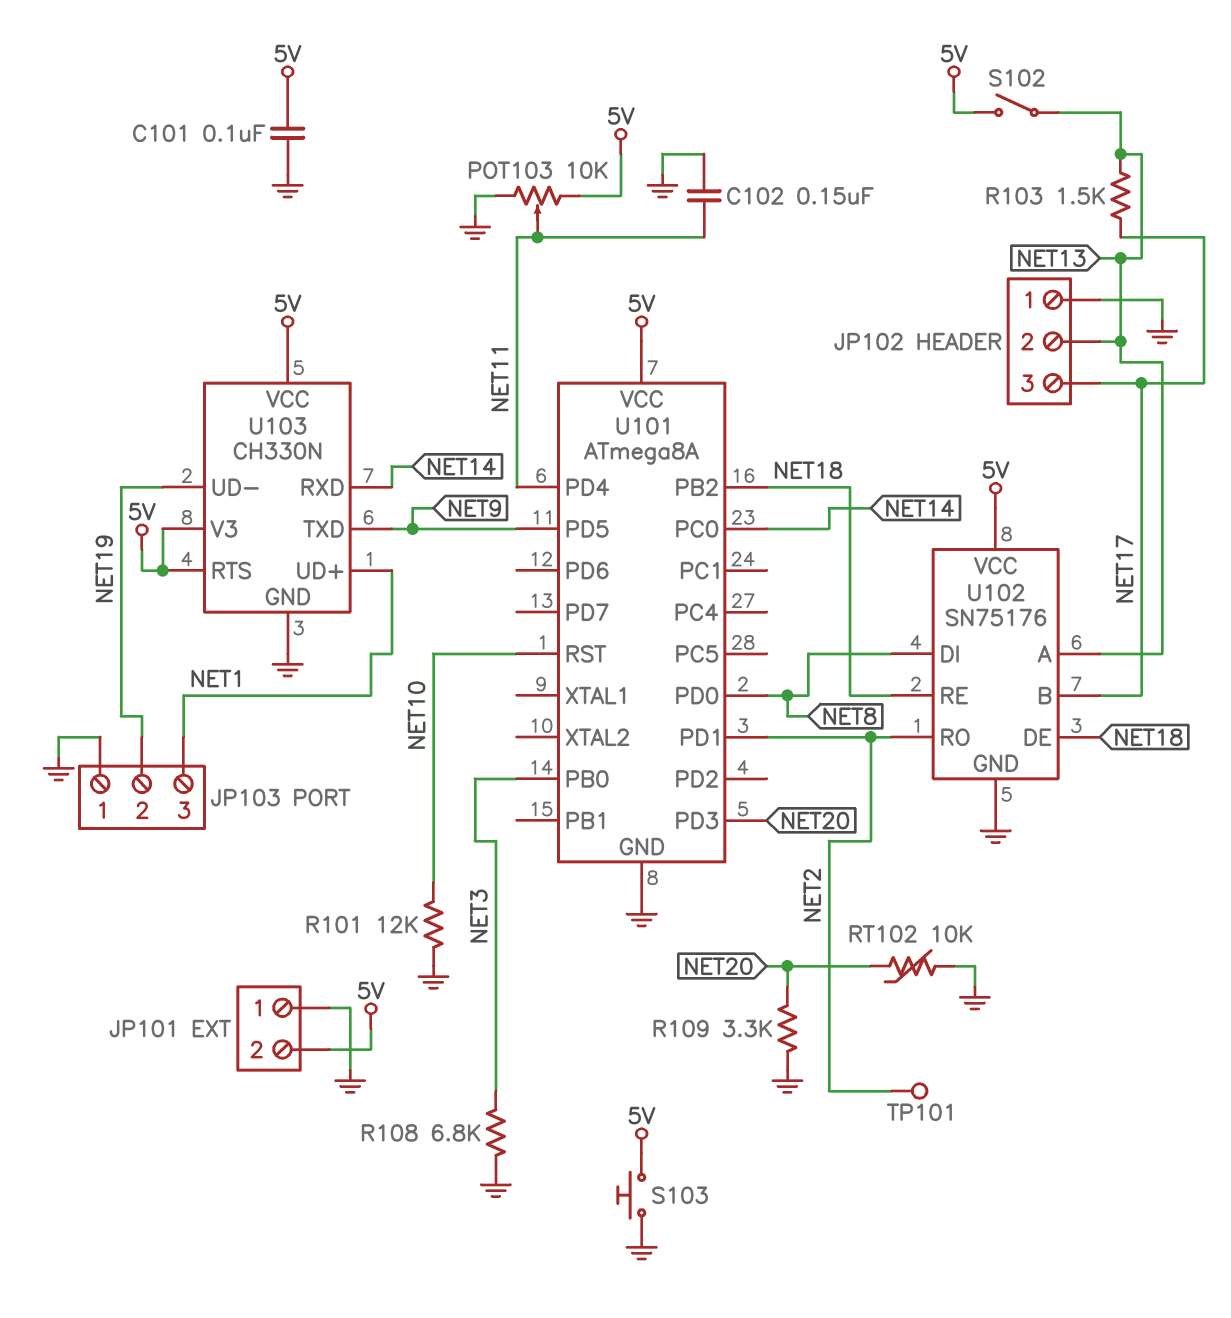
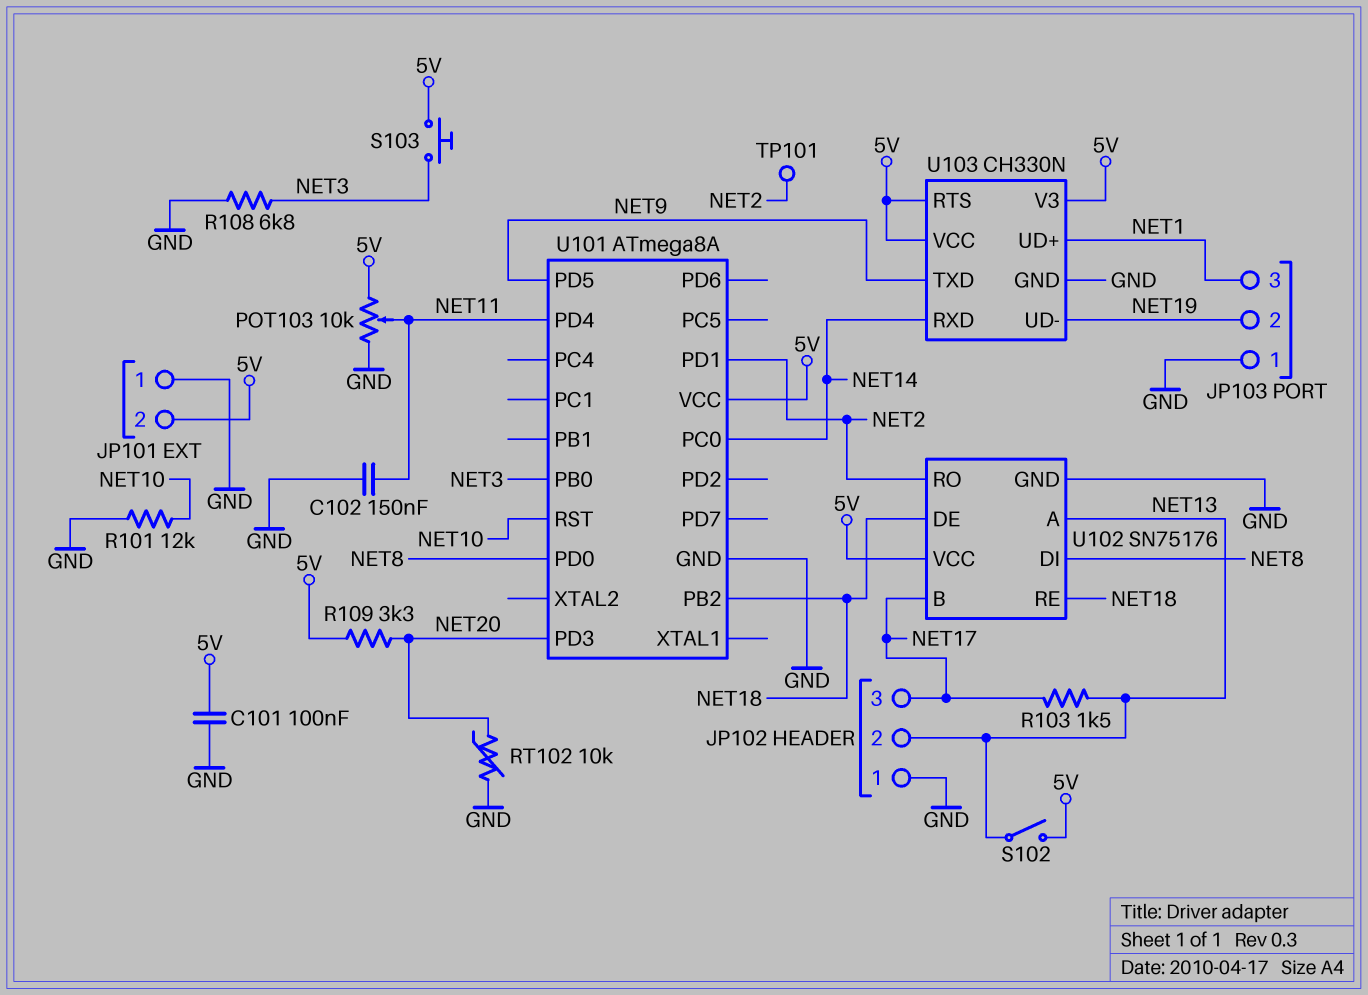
R109: 3.3k (GND, NET20) -> 3.3k (5V, NET20)
S103: button (5V, GND) -> button (5V, NET3)

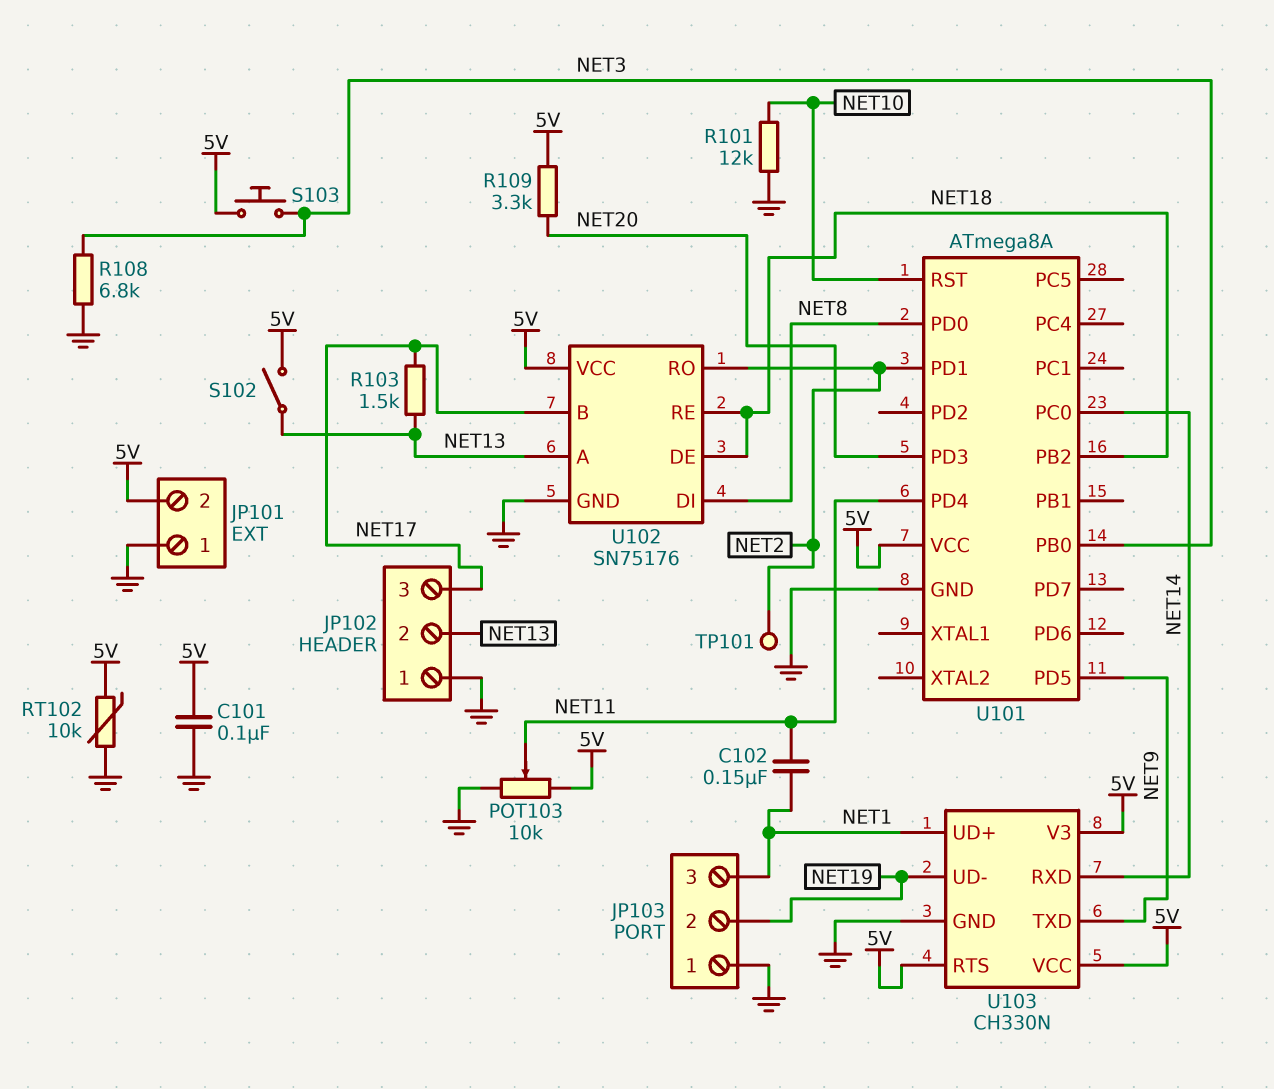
C102: 150nF (GND, NET11) -> 150nF (NET1, NET11)
RT102: 10k (GND, NET20) -> 10k (5V, GND)

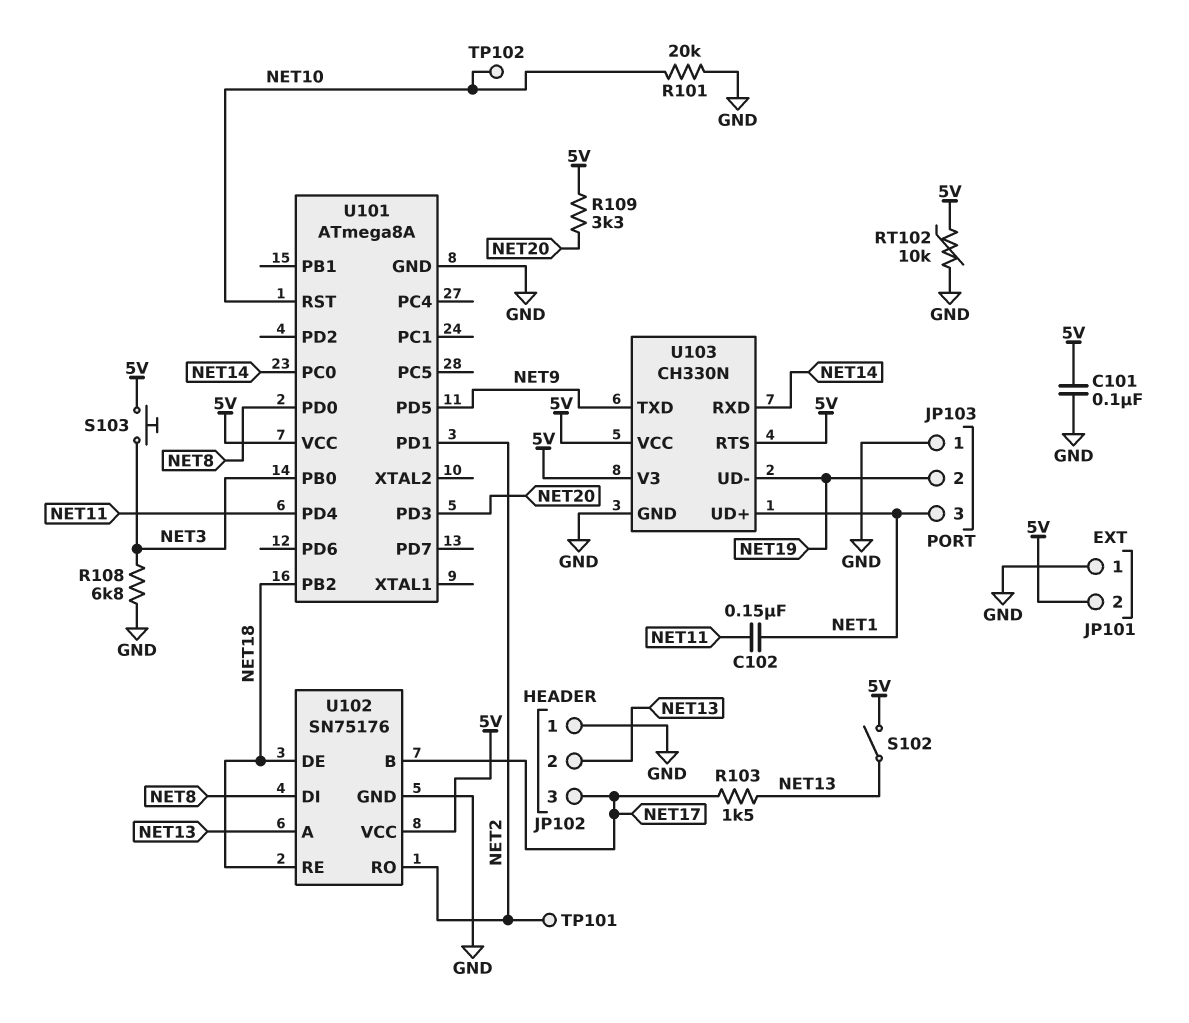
POT103: 10k (5V, GND, wiper NET11) -> none
R101: 12k (GND, NET10) -> 20k (GND, NET10)
TP102: none -> test point (NET10)

